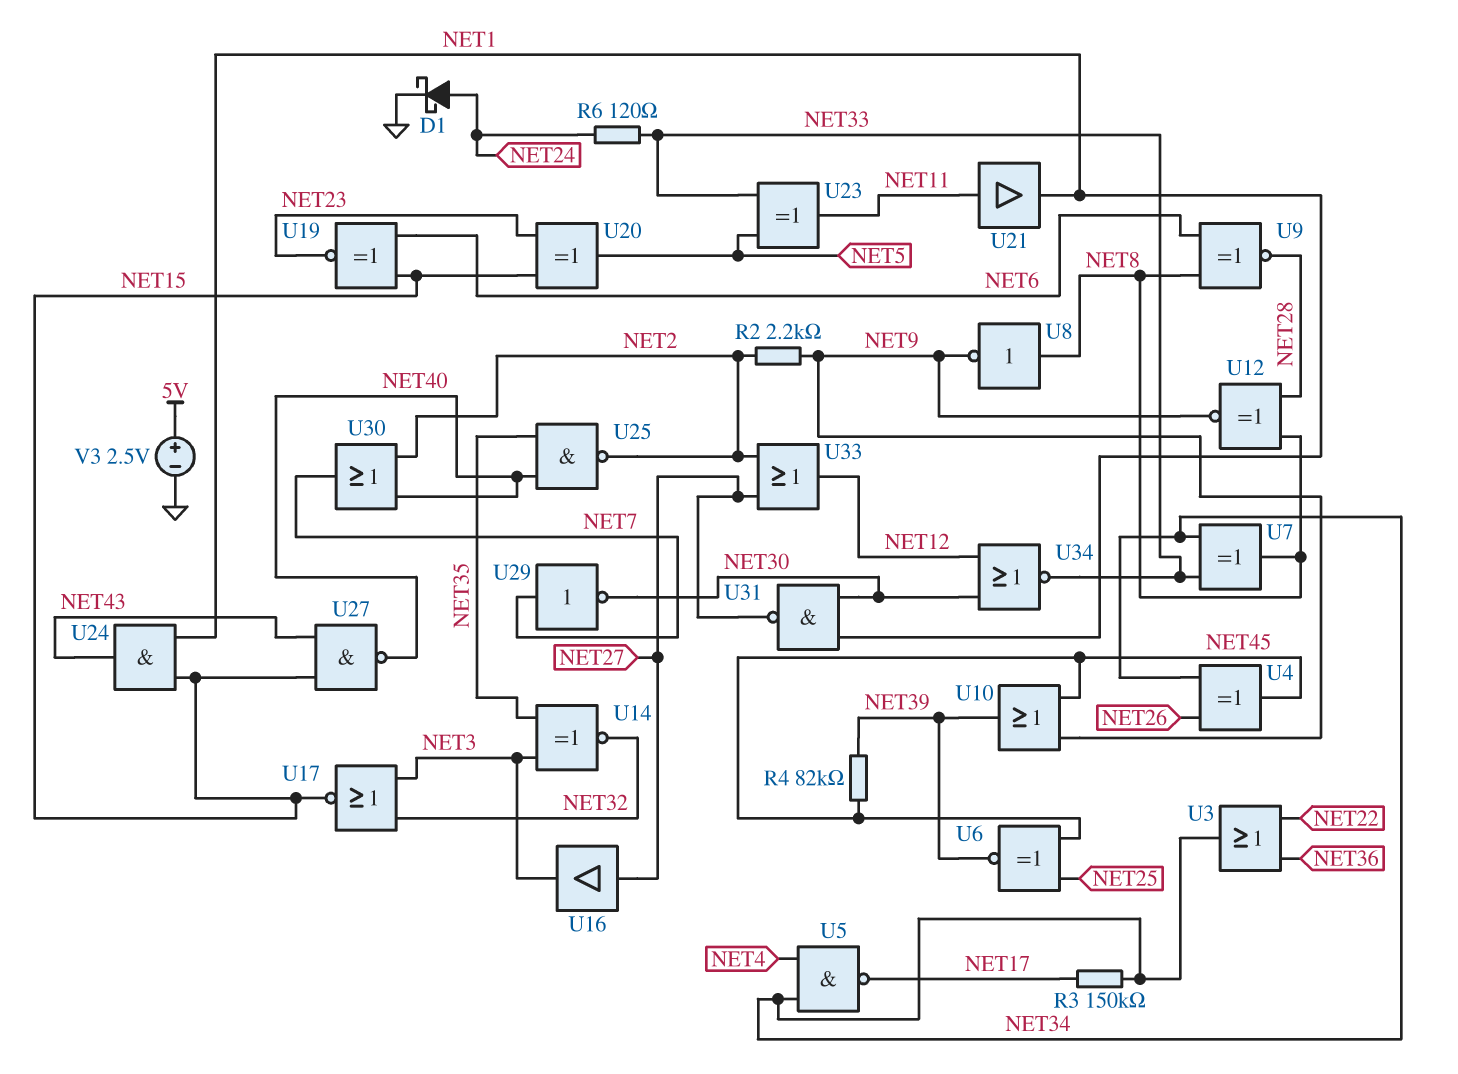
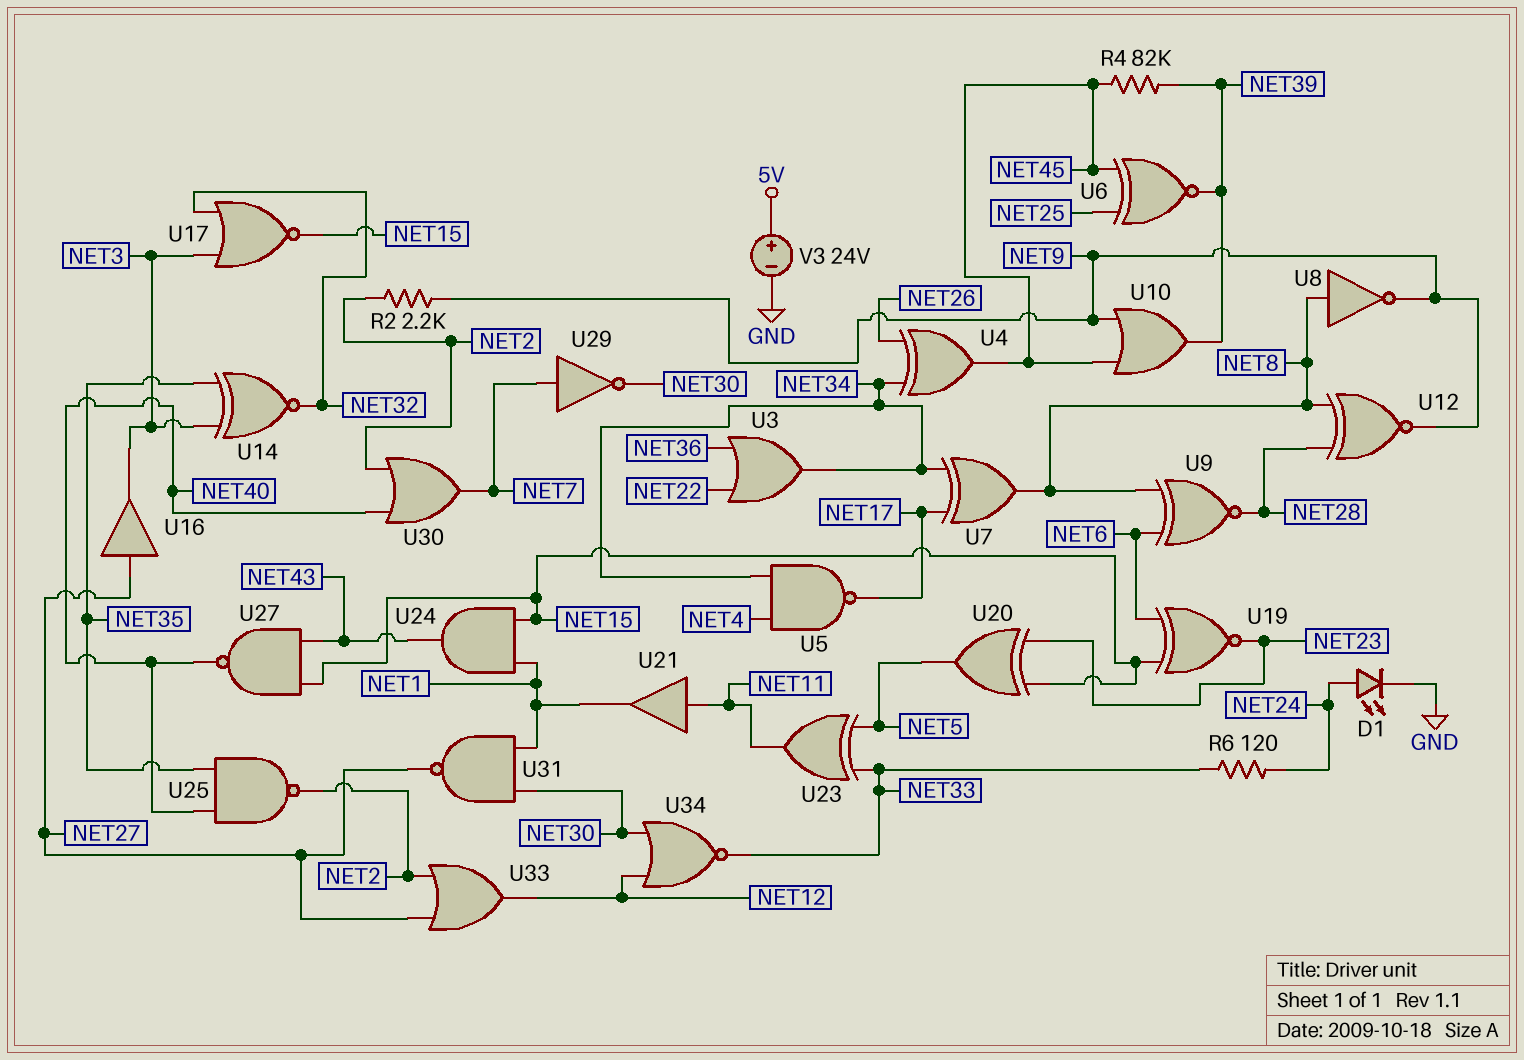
D1: schottky (A NET24, K GND) -> LED (A NET24, K GND)
R3: 150k (NET17, NET34) -> none
U7: XOR (in NET33, in NET34, out NET8) -> XOR (in NET17, in NET34, out NET8)
V3: 2.5V (plus 5V, minus GND) -> 24V (plus 5V, minus GND)

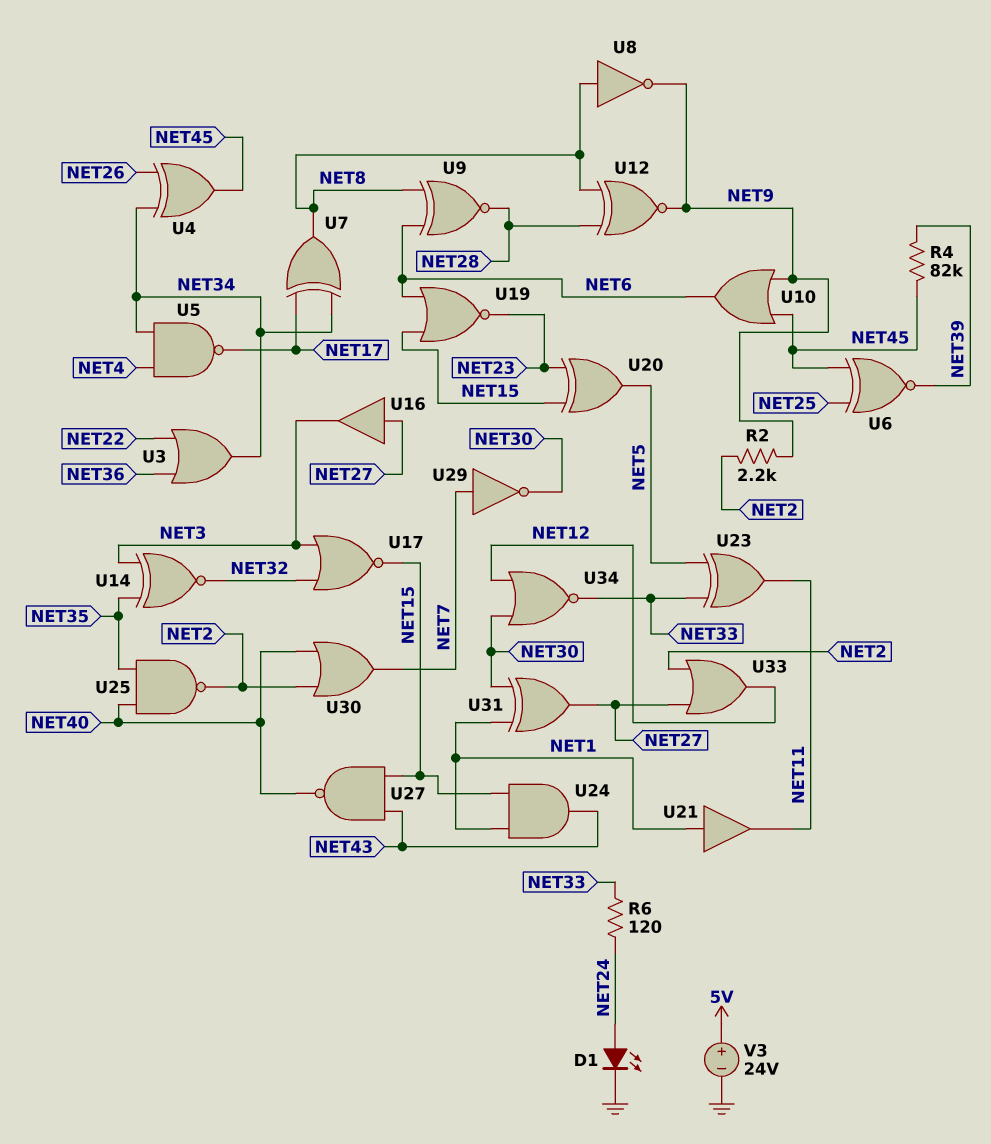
U10: OR (in NET9, in NET45, out NET39) -> OR (in NET9, in NET45, out NET6)
U19: XNOR (in NET6, in NET15, out NET23) -> NOR (in NET6, in NET15, out NET23)
U21: buffer (in NET11, out NET1) -> buffer (in NET1, out NET11)
U31: NAND (in NET1, in NET30, out NET27) -> XOR (in NET1, in NET30, out NET27)

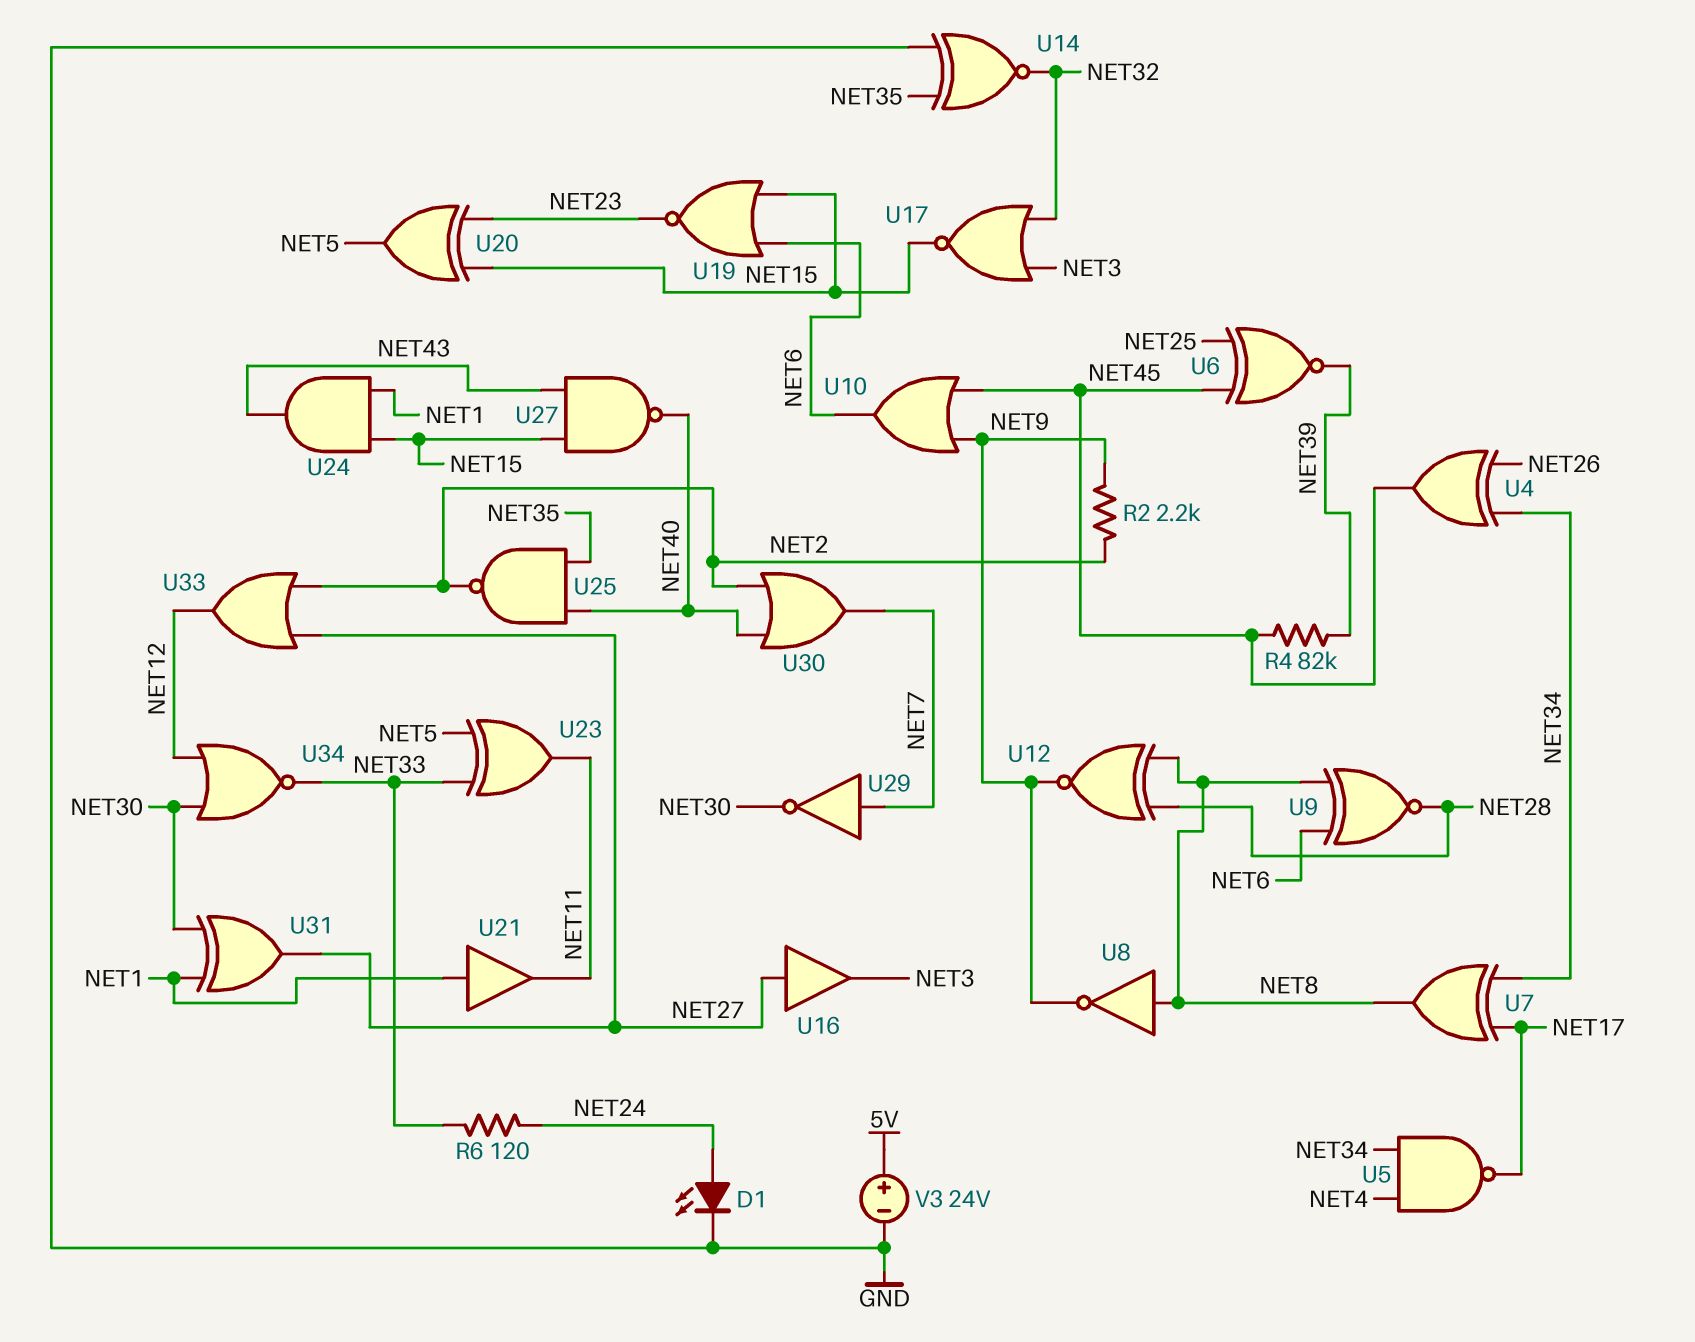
U3: OR (in NET22, in NET36, out NET34) -> none
U14: XNOR (in NET3, in NET35, out NET32) -> XNOR (in GND, in NET35, out NET32)

